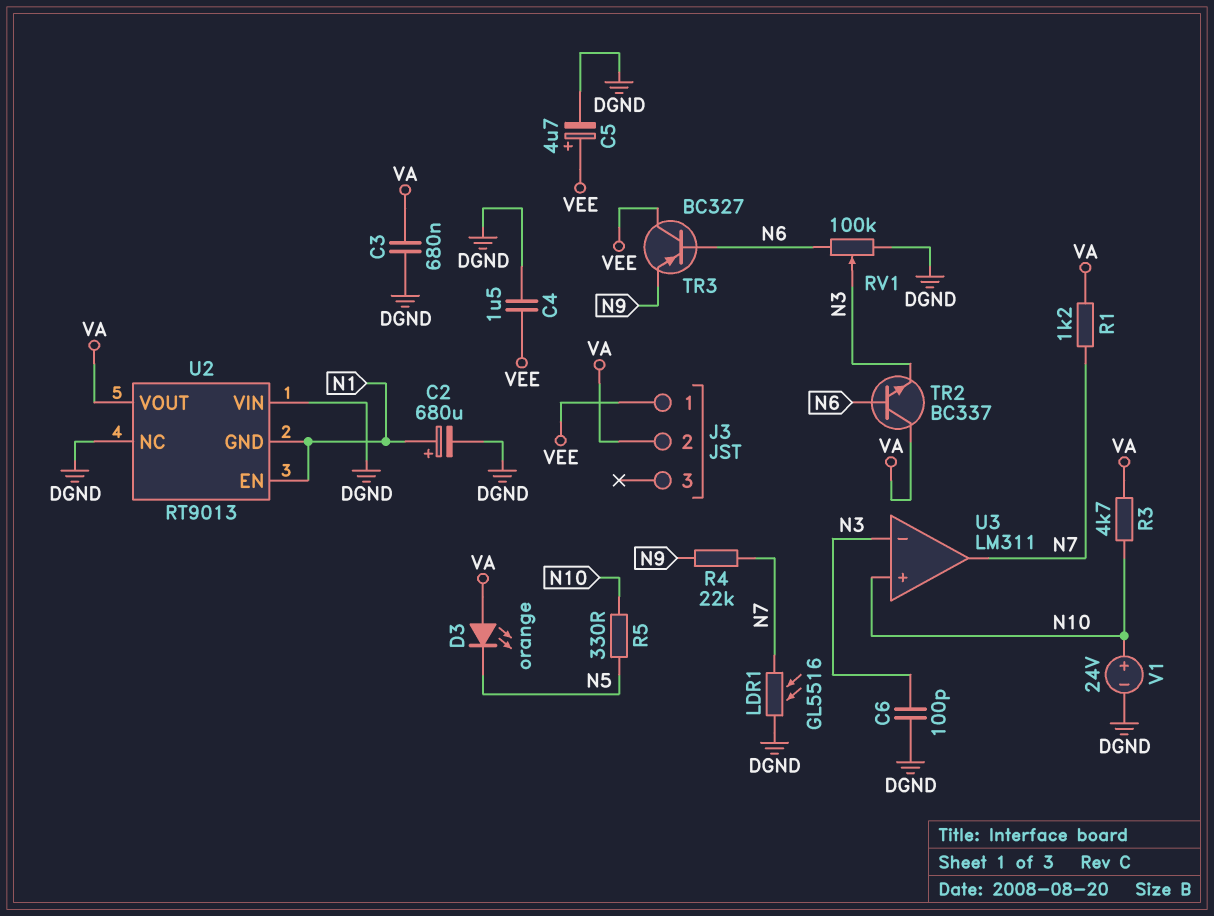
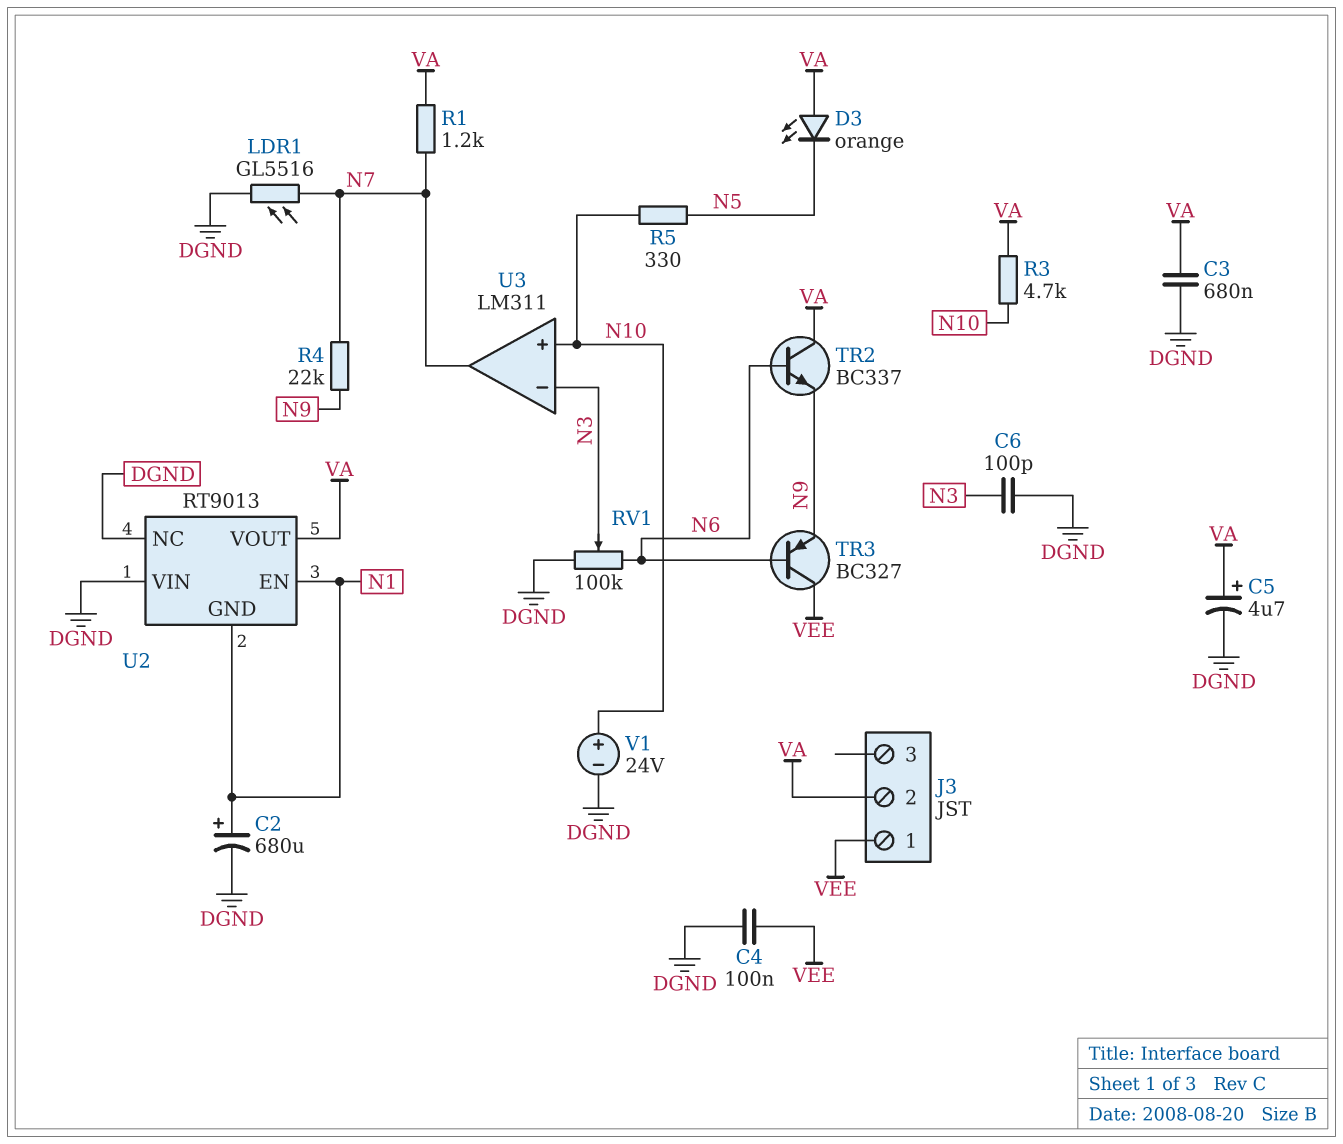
C4: 1.5uF (DGND, VEE) -> 100nF (DGND, VEE)
C5: 4.7uF (plus VEE, minus DGND) -> 4.7uF (plus VA, minus DGND)
TR2: NPN BC337 (B N6, C VA, E N3) -> NPN BC337 (B N6, C VA, E N9)

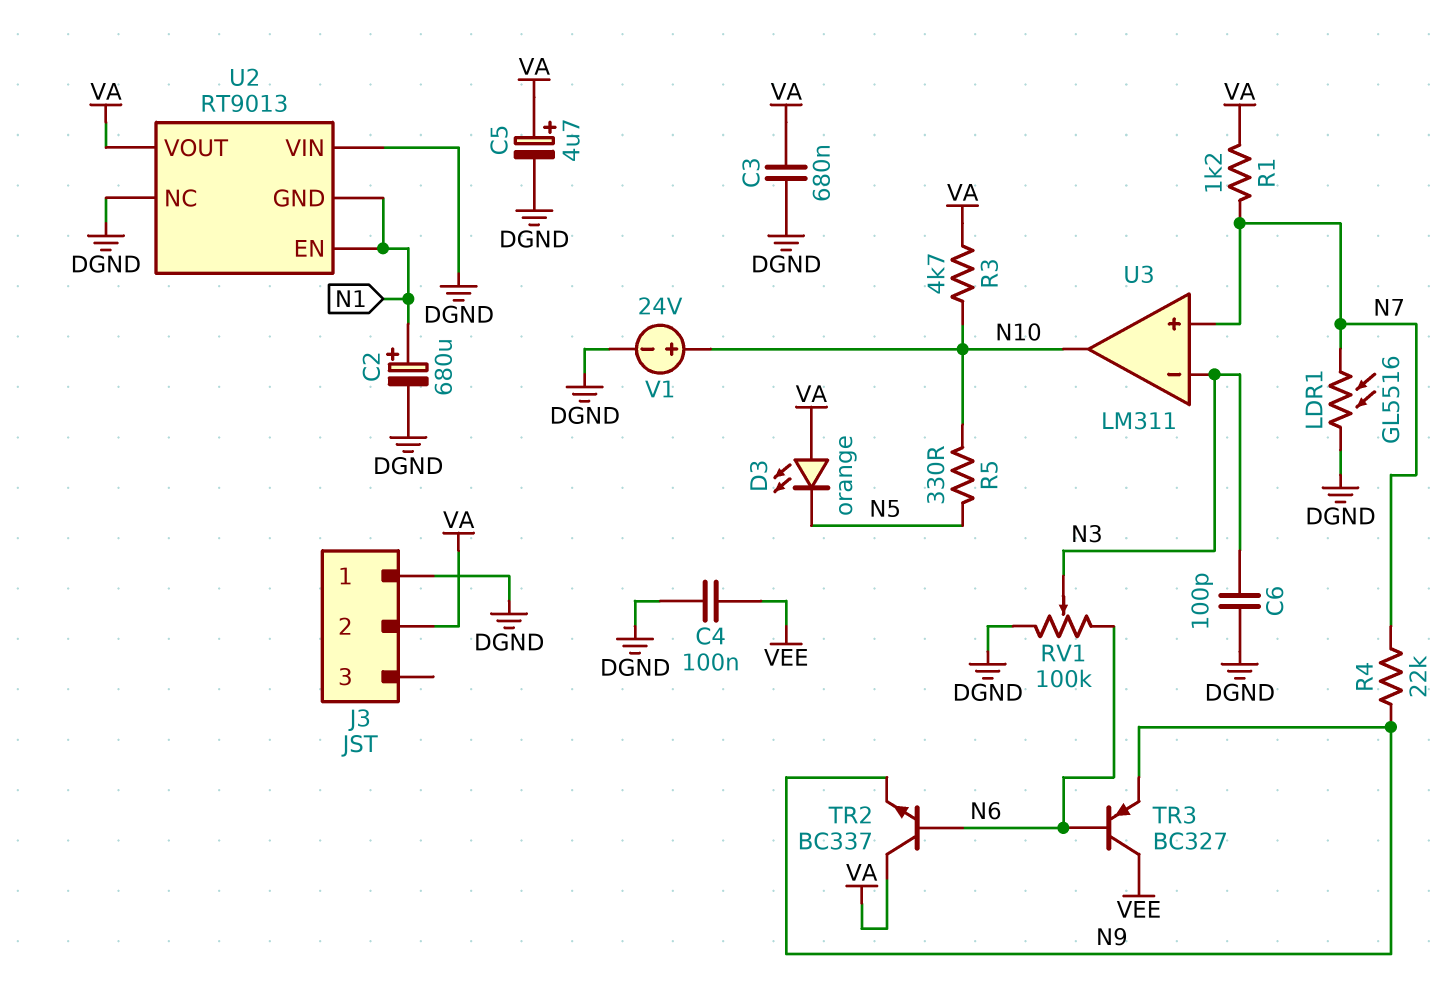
J3 pin 1: VEE -> DGND
U3 pin in+: N10 -> N7
U3 pin out: N7 -> N10

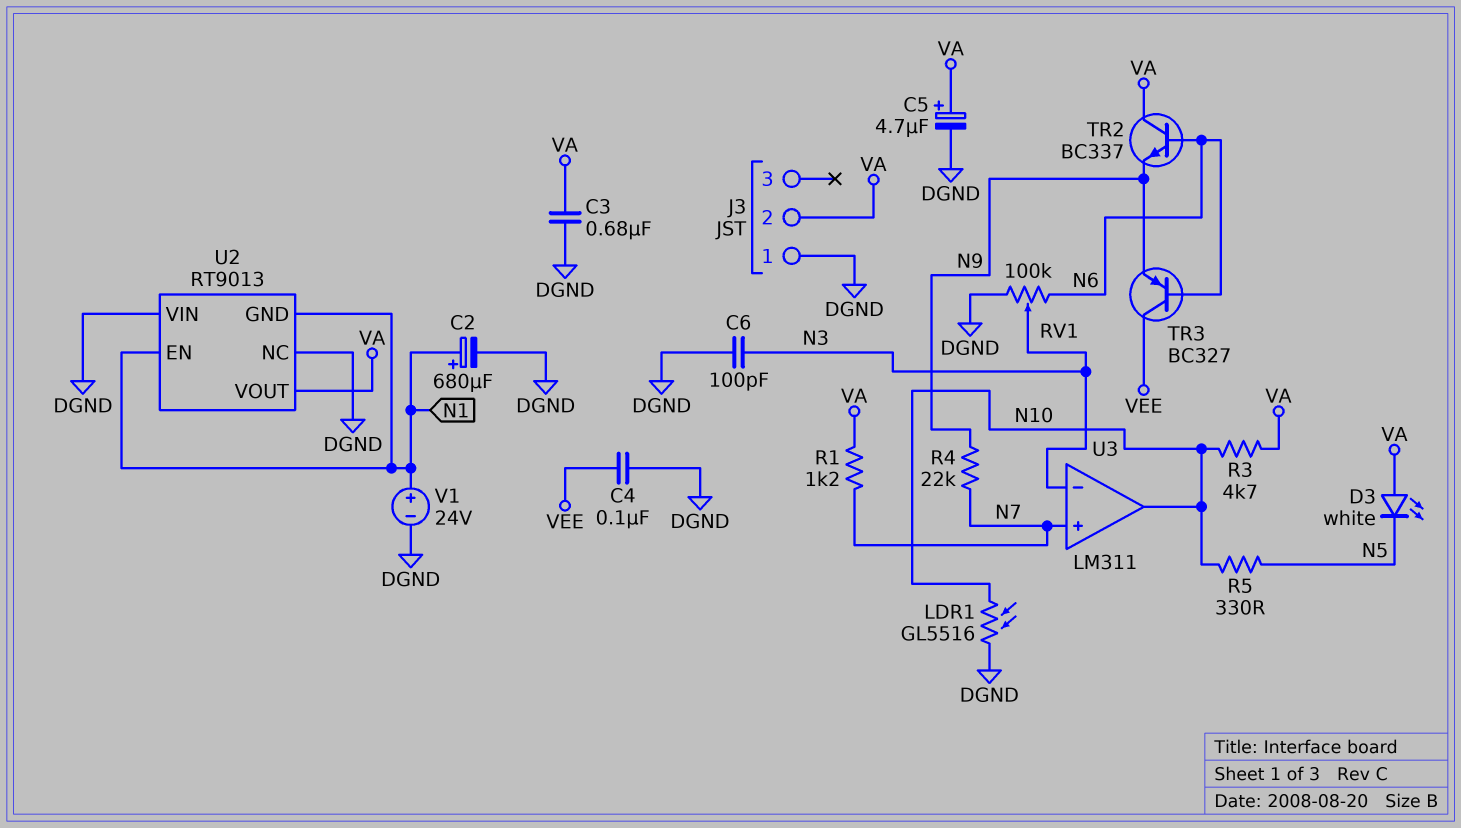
D3: LED orange (A VA, K N5) -> LED white (A VA, K N5)
LDR1: GL5516 (DGND, N7) -> GL5516 (DGND, N10)
V1: 24V (plus N10, minus DGND) -> 24V (plus N1, minus DGND)

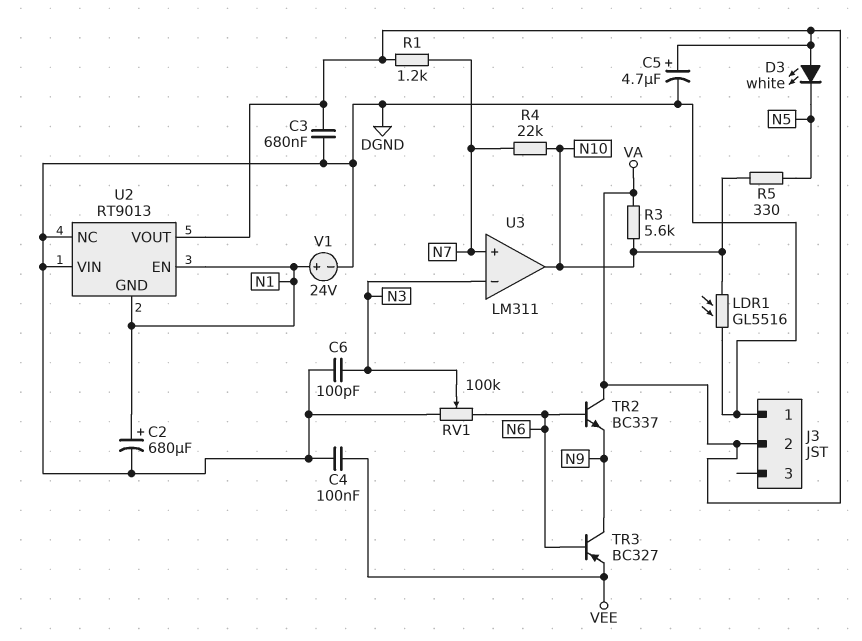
R3: 4.7k (N10, VA) -> 5.6k (N10, VA)
R4: 22k (N7, N9) -> 22k (N7, N10)
TR3: PNP BC327 (B N6, C VEE, E N9) -> PNP BC327 (B N6, C N9, E VEE)

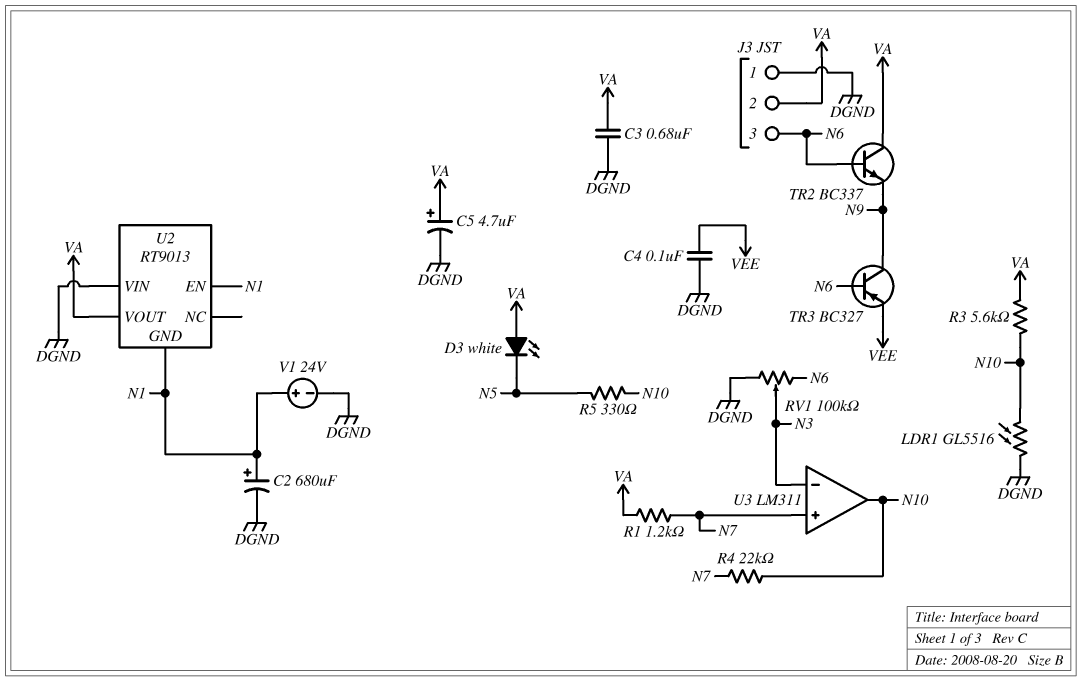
C6: 100pF (DGND, N3) -> none
J3 pin 3: none -> N6
U2 pin NC: DGND -> none

